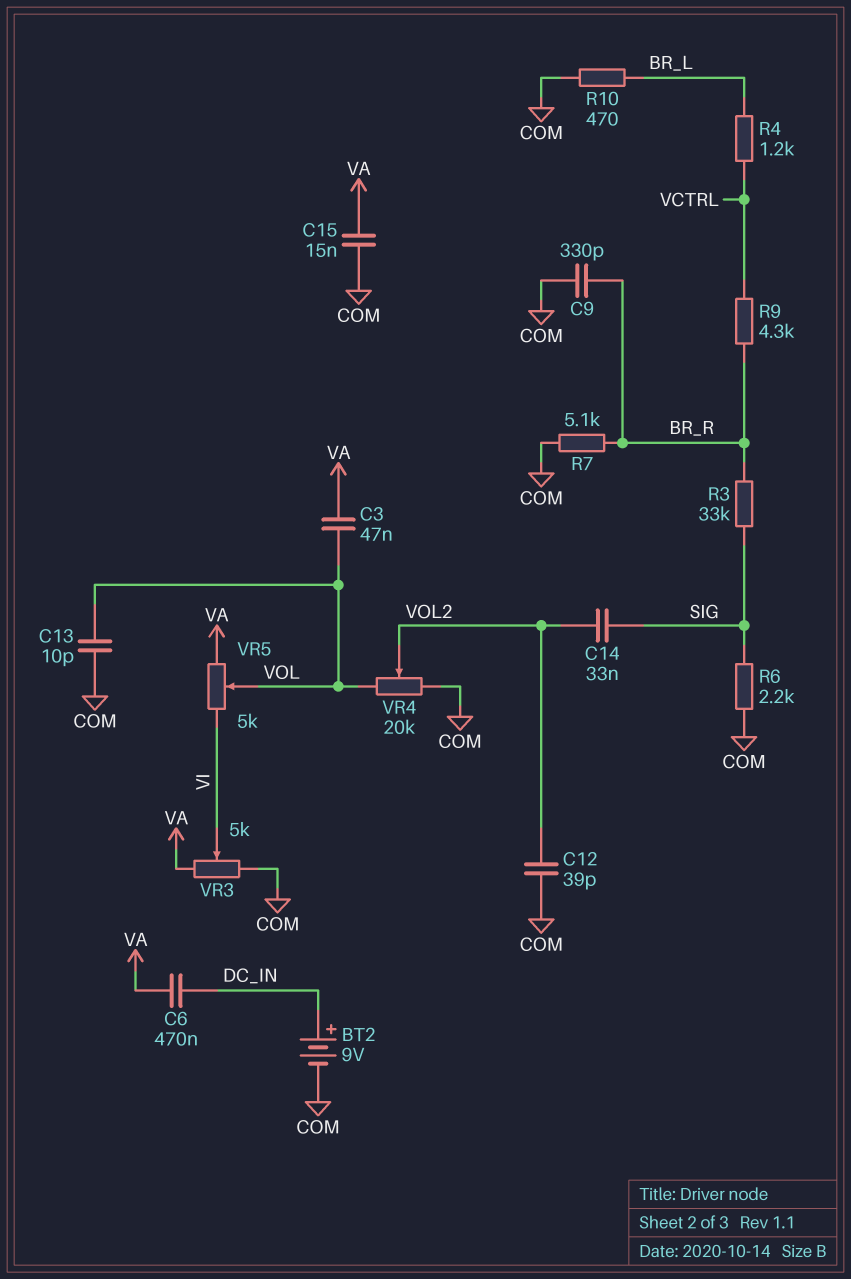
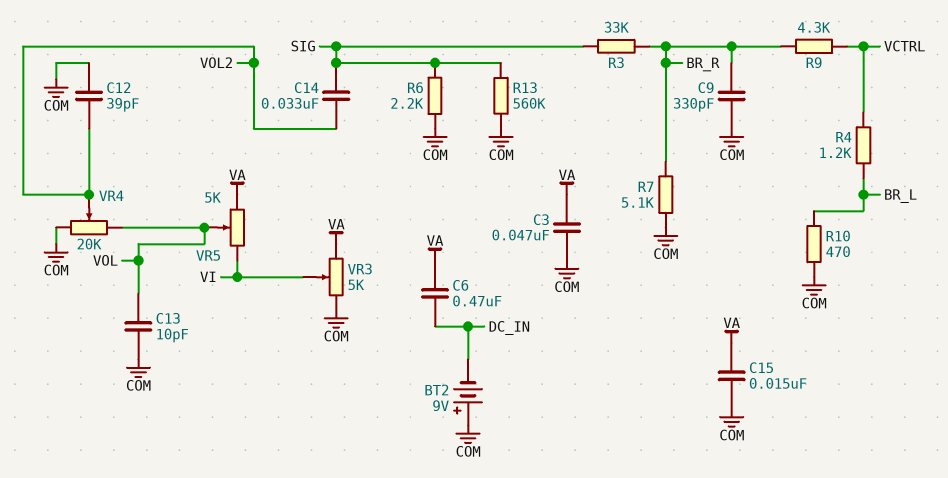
BT2: 9V (plus DC_IN, minus COM) -> 9V (plus COM, minus DC_IN)
C3: 47nF (VA, VOL) -> 47nF (COM, VA)
R13: none -> 560k (COM, SIG)

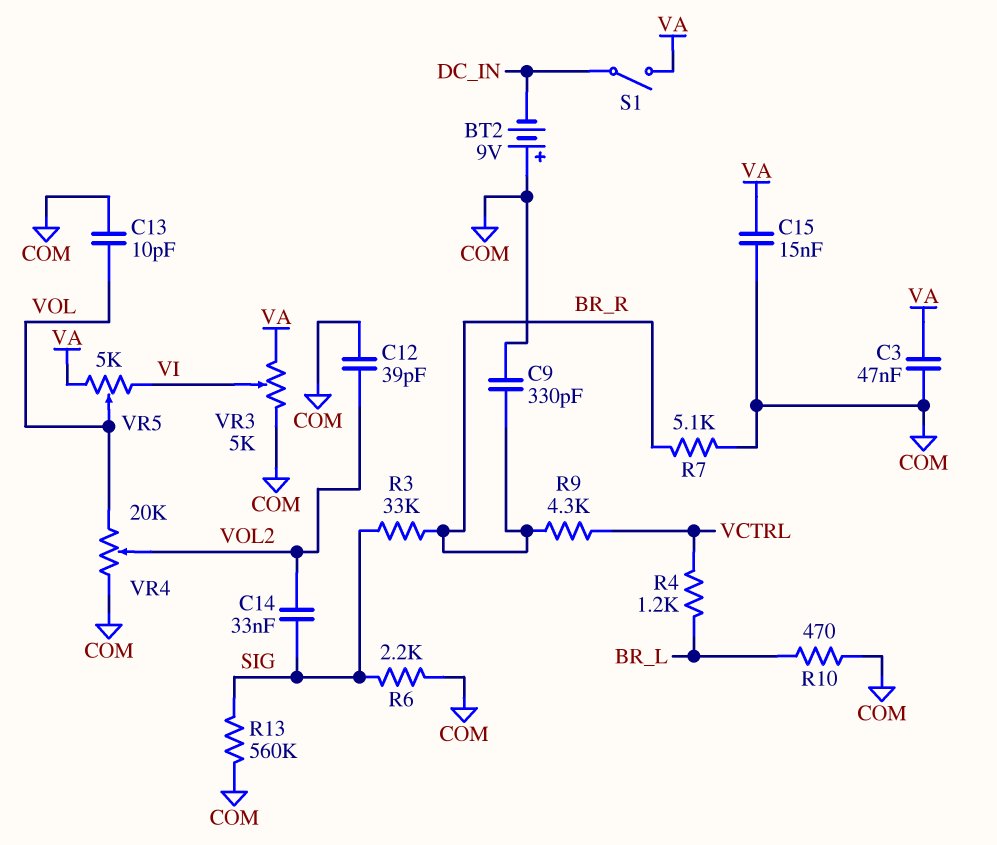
C6: 470nF (DC_IN, VA) -> none
S1: none -> switch (DC_IN, VA)

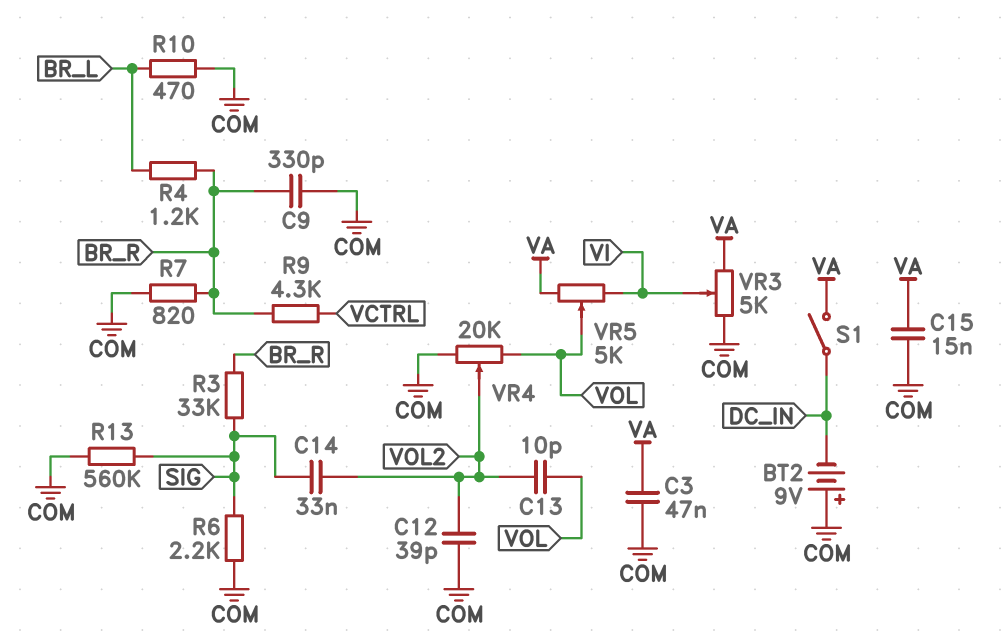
C13: 10pF (COM, VOL) -> 10pF (VOL, VOL2)
R4: 1.2k (BR_L, VCTRL) -> 1.2k (BR_L, BR_R)
R7: 5.1k (BR_R, COM) -> 820 (BR_R, COM)

